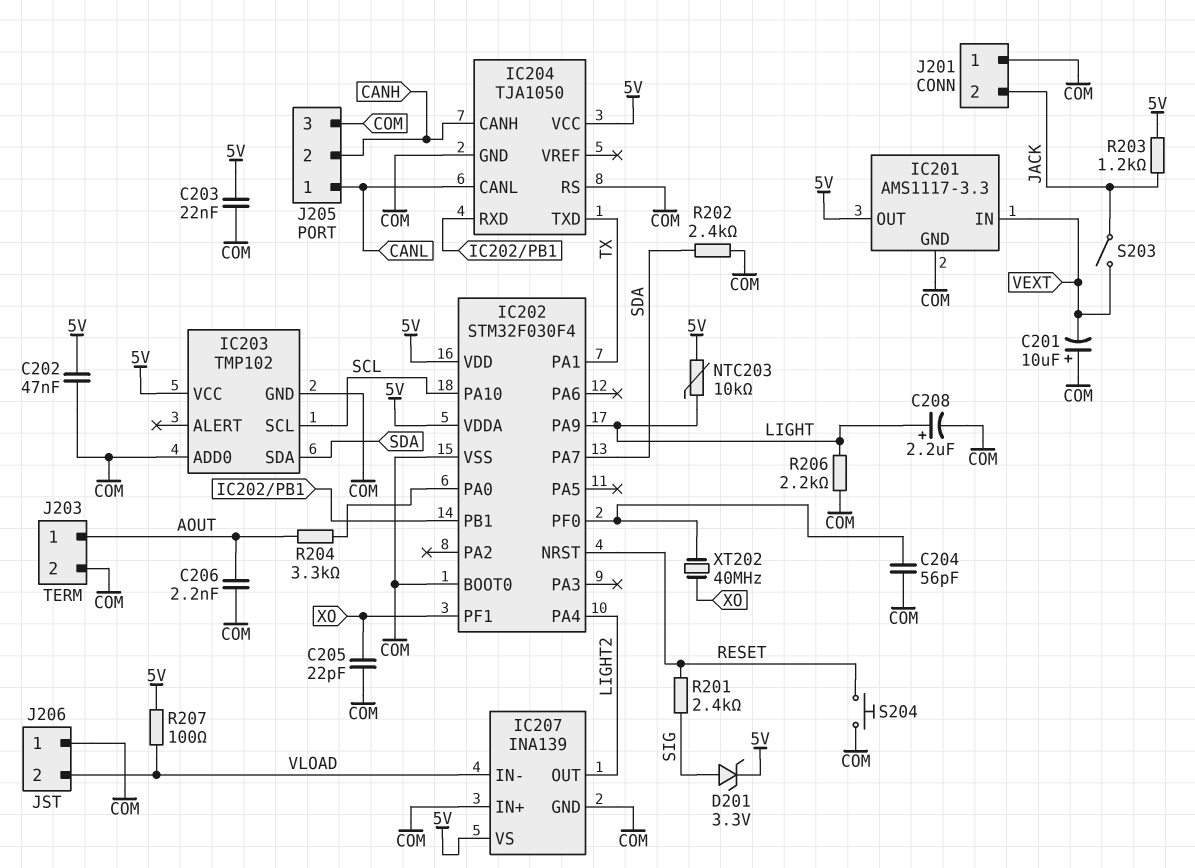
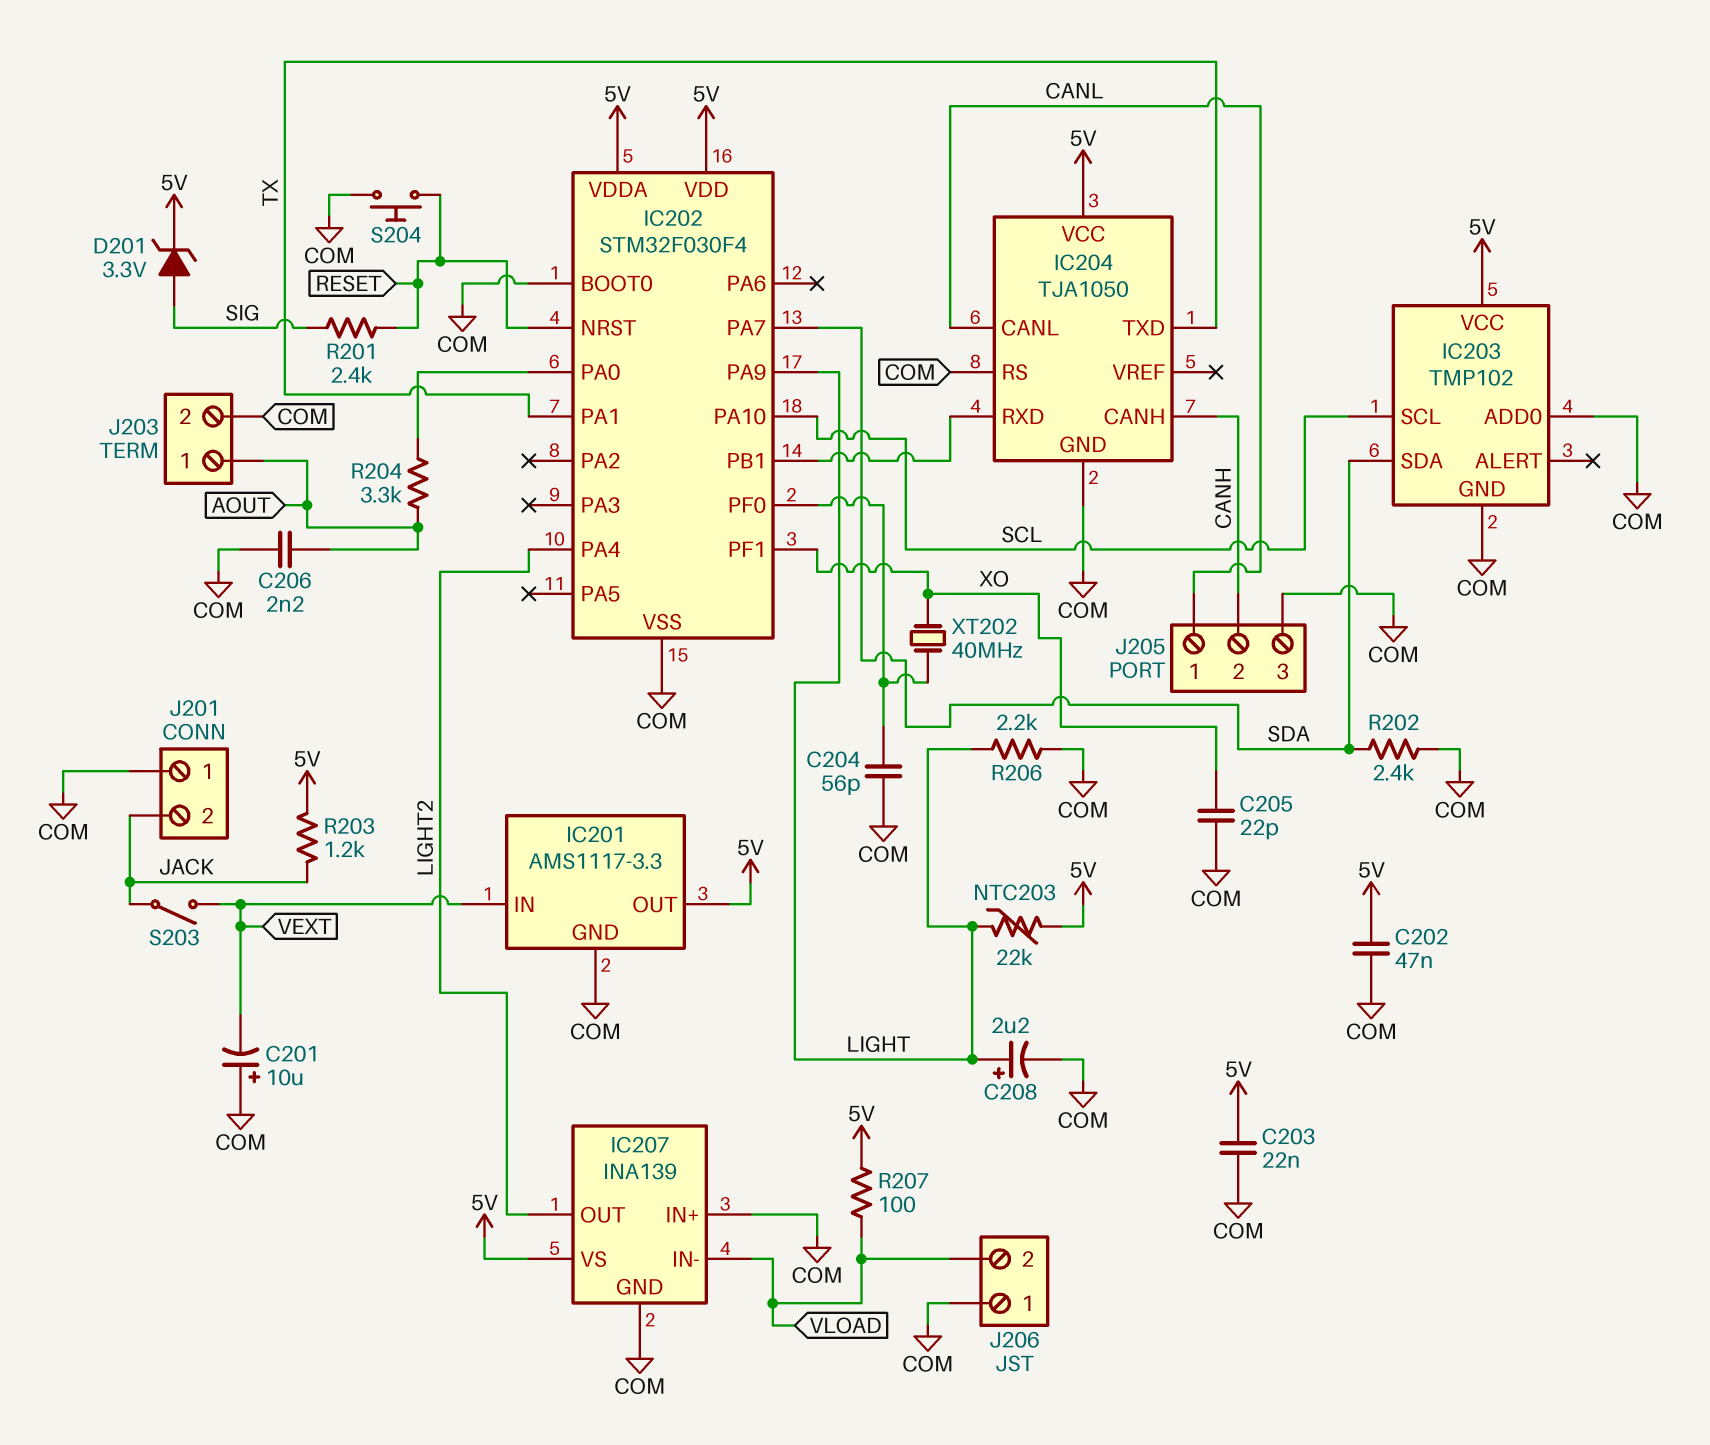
NTC203: 10k (5V, LIGHT) -> 22k (5V, LIGHT)

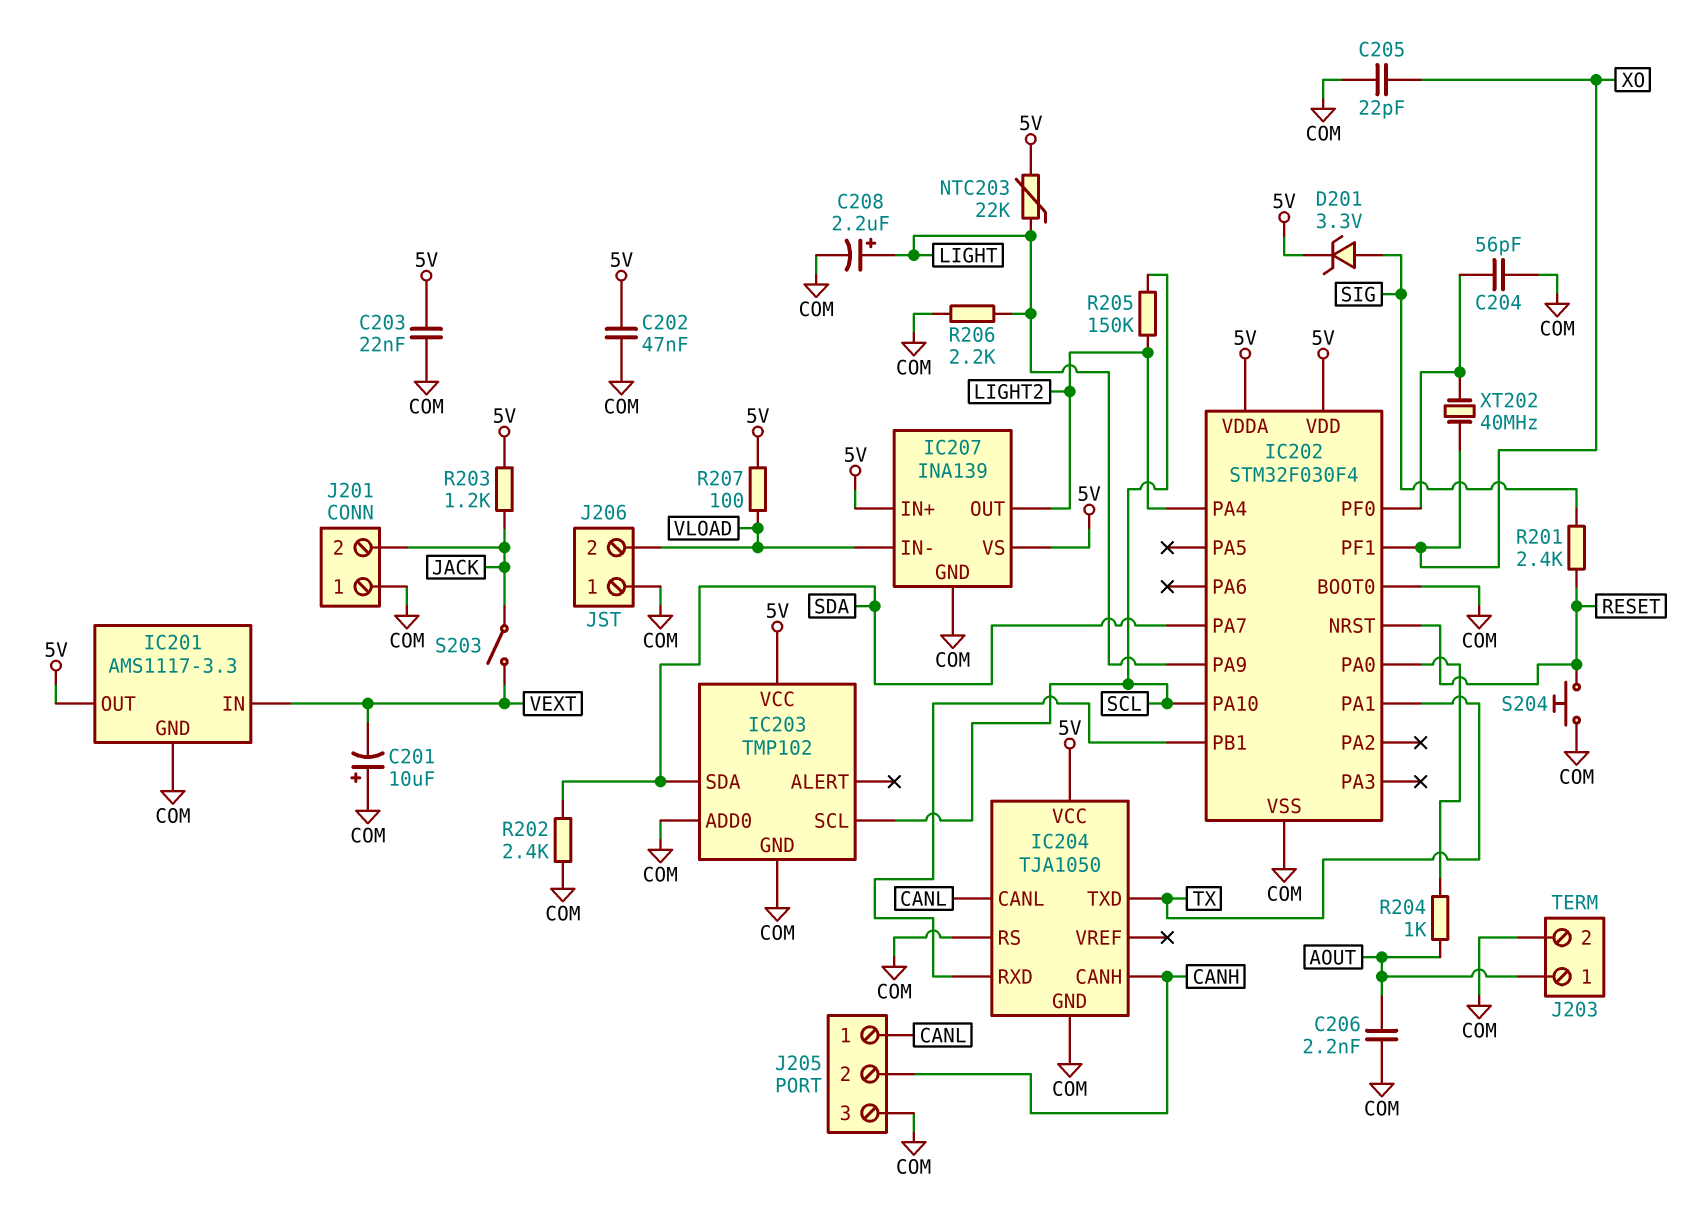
IC207 pin IN+: COM -> 5V
R204: 3.3k (AOUT, IC202/PA0) -> 1k (AOUT, IC202/PA0)
R205: none -> 150k (LIGHT2, SCL)

